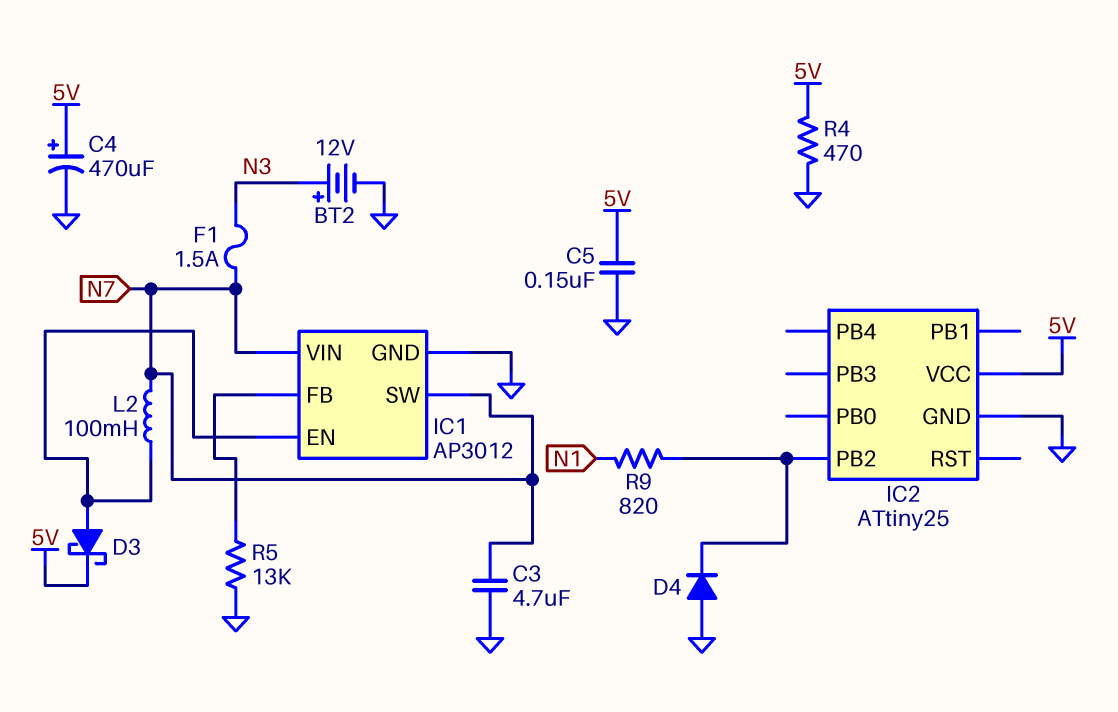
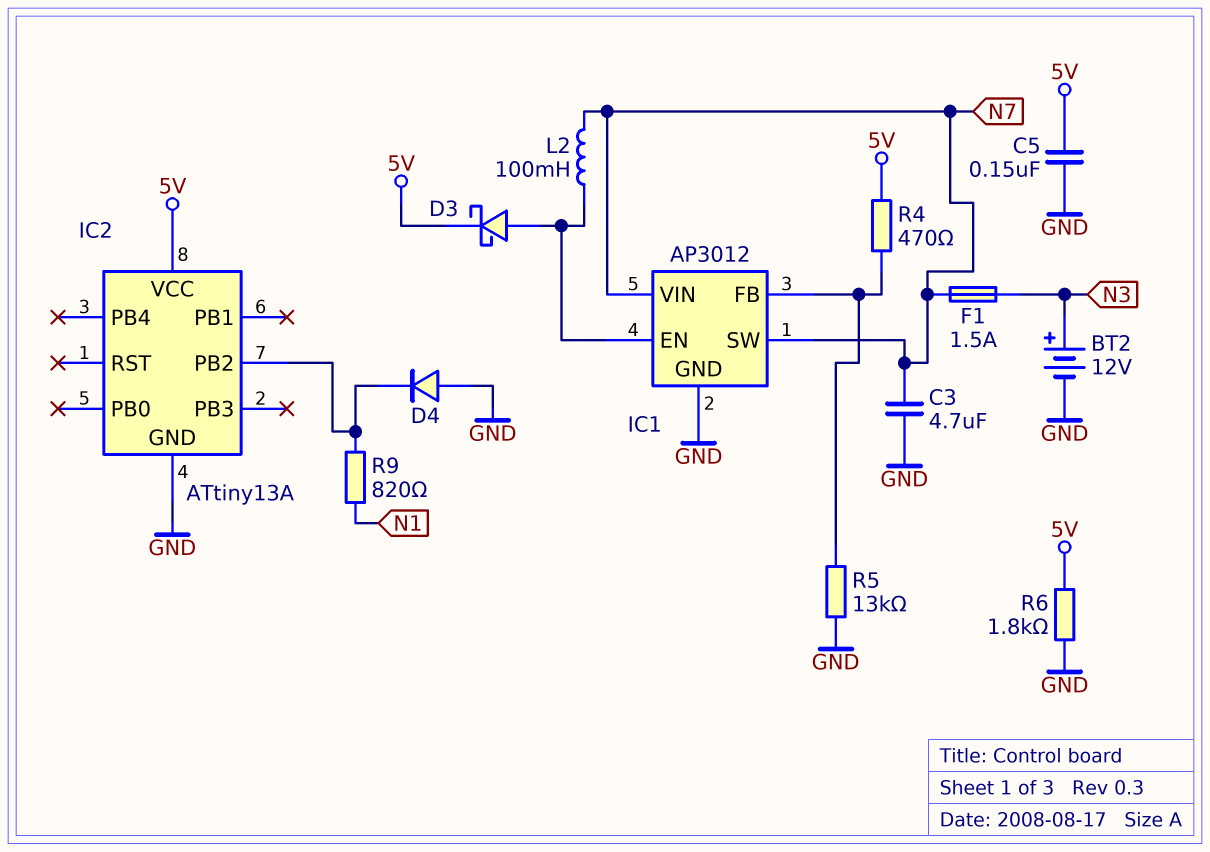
C4: 470uF (plus 5V, minus GND) -> none
IC2: ATtiny25 -> ATtiny13A
R4: 470 (5V, GND) -> 470 (5V, IC1/FB)
R6: none -> 1.8k (5V, GND)

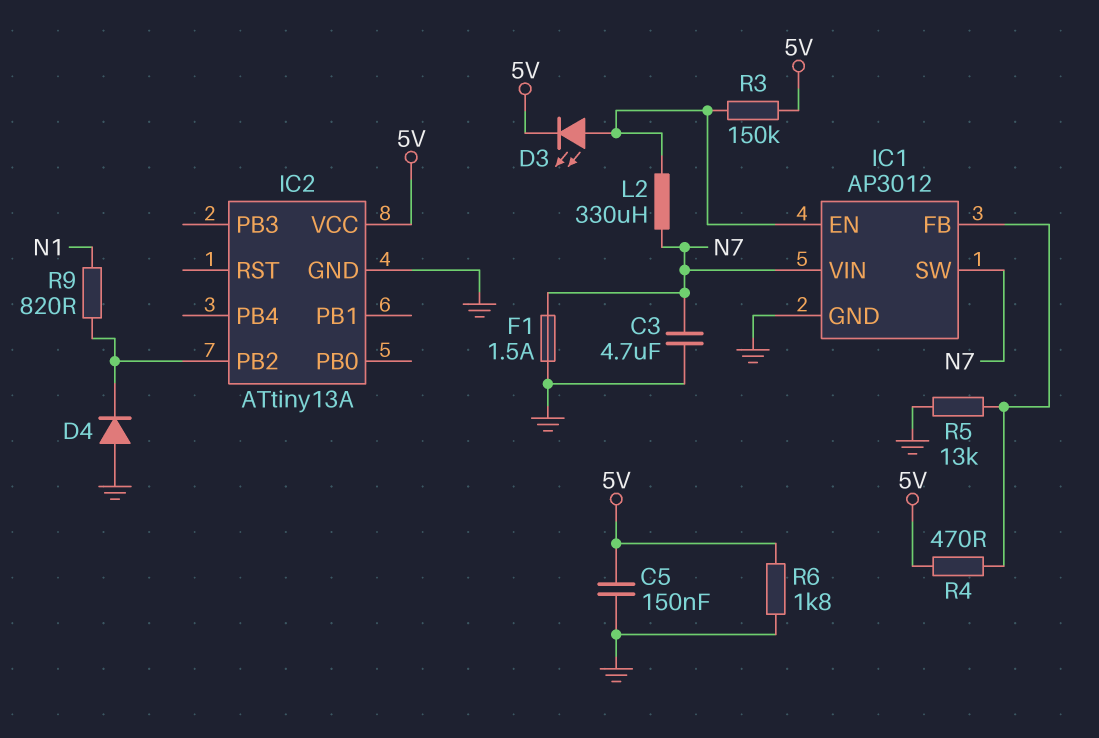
BT2: 12V (plus N3, minus GND) -> none
D3: schottky (A IC1/EN, K 5V) -> LED (A IC1/EN, K 5V)
F1: 1.5A (N3, N7) -> 1.5A (GND, N7)
L2: 100mH (IC1/EN, N7) -> 330uH (IC1/EN, N7)
R3: none -> 150k (5V, IC1/EN)

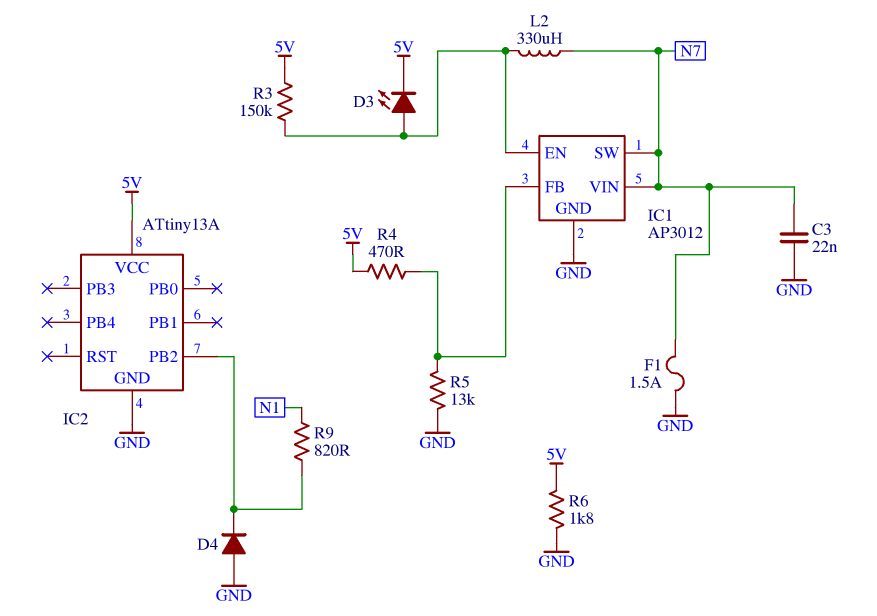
C3: 4.7uF (GND, N7) -> 22nF (GND, N7)
C5: 150nF (5V, GND) -> none

